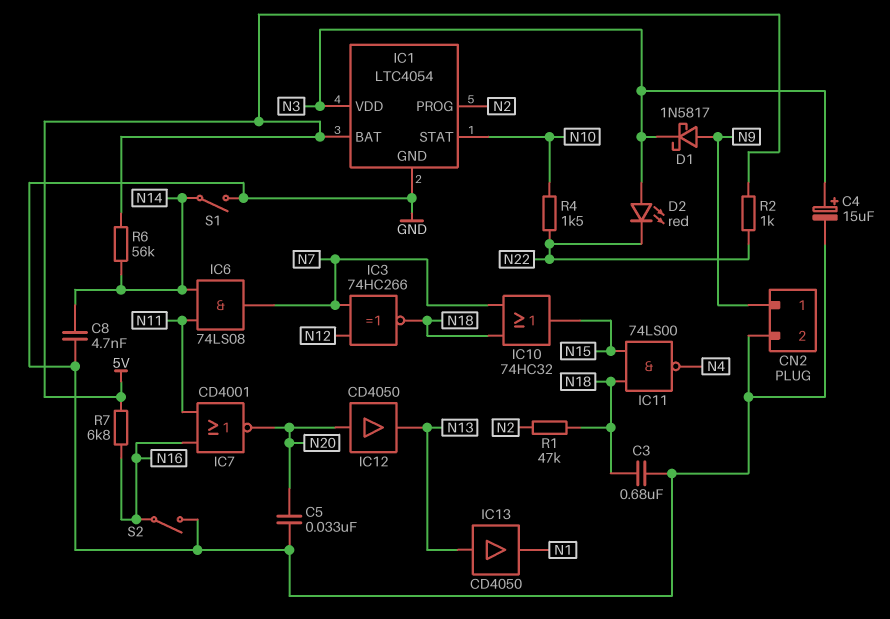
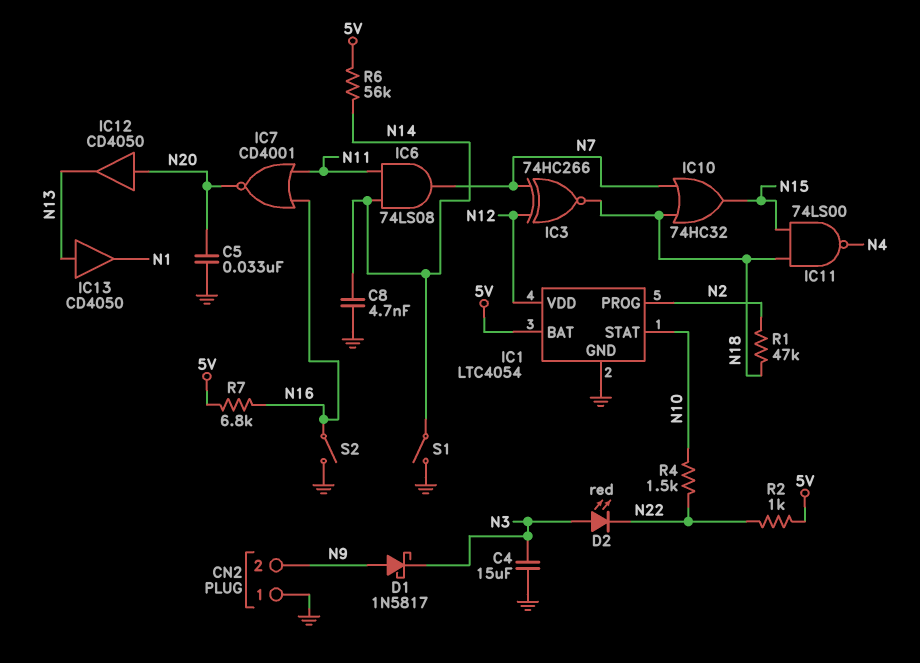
C3: 680nF (GND, N18) -> none
C4: 15uF (plus N3, minus GND) -> 15uF (GND, N3)
CN2 pin 1: N9 -> GND
CN2 pin 2: GND -> N9
IC1 pin VDD: N3 -> N12

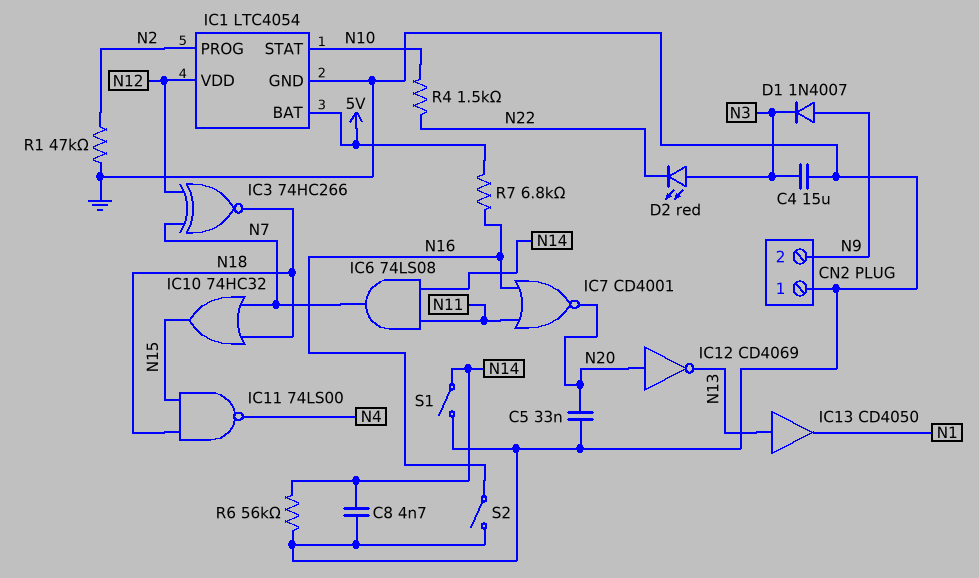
D1: schottky 1N5817 (A N9, K N3) -> diode 1N4007 (A N9, K N3)
IC12: buffer CD4050 (in N20, out N13) -> NOT CD4069 (in N20, out N13)
R1: 47k (N2, N18) -> 47k (GND, N2)
R2: 1k (5V, N22) -> none
R6: 56k (5V, N14) -> 56k (GND, N14)

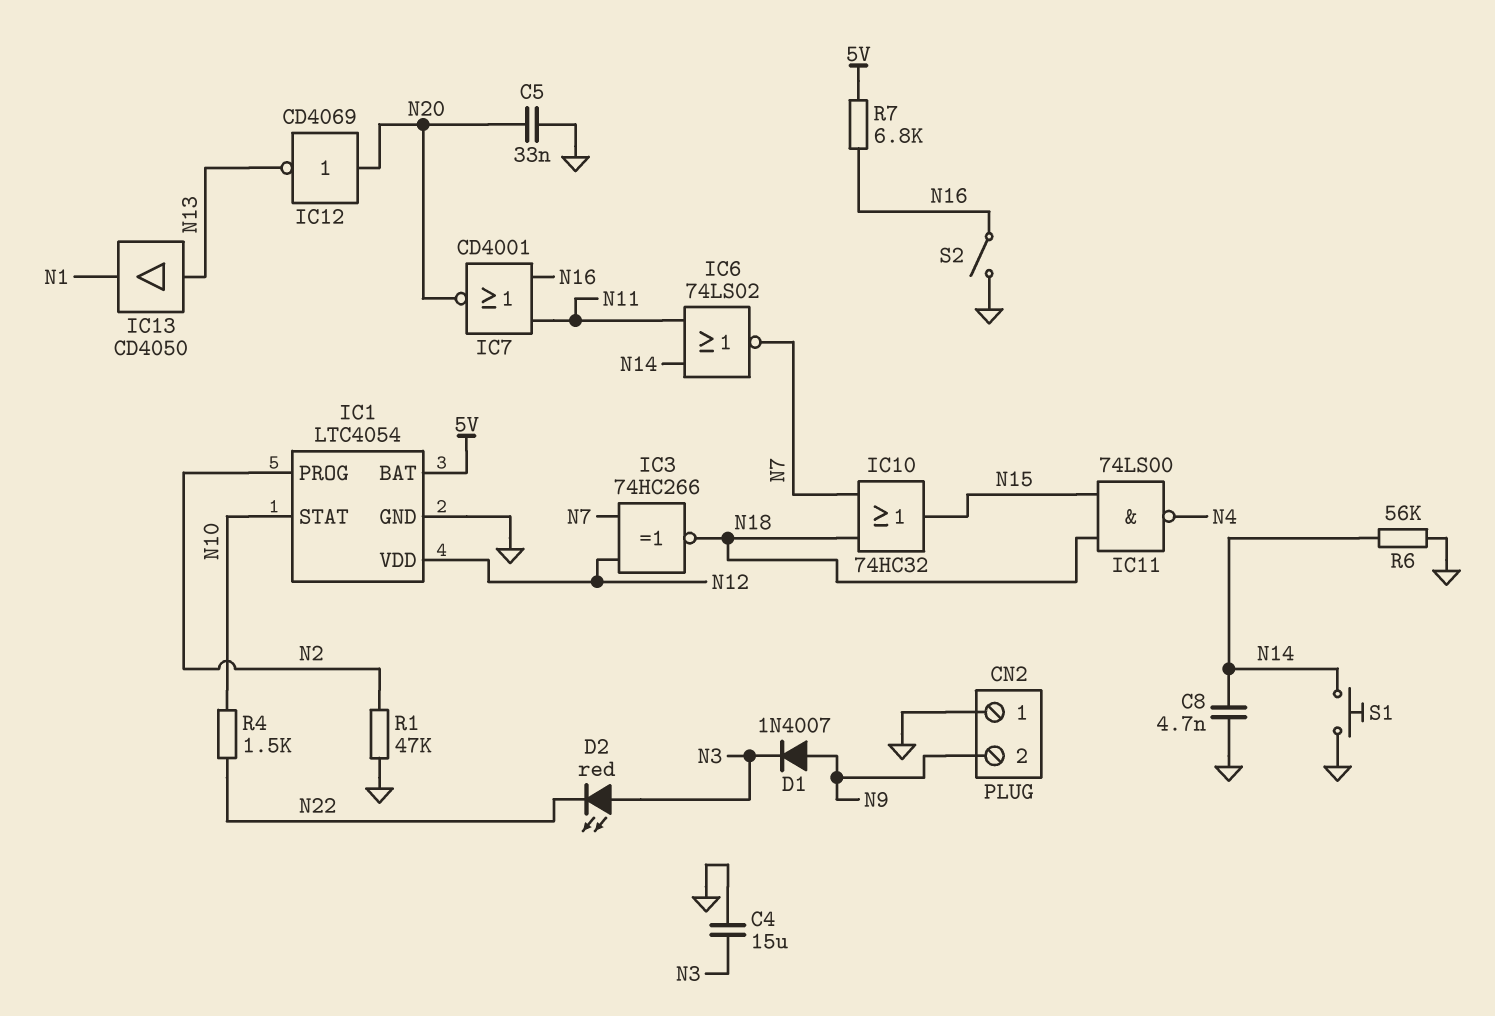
IC6: AND 74LS08 (in N11, in N14, out N7) -> NOR 74LS02 (in N11, in N14, out N7)
S1: switch (GND, N14) -> button (GND, N14)

